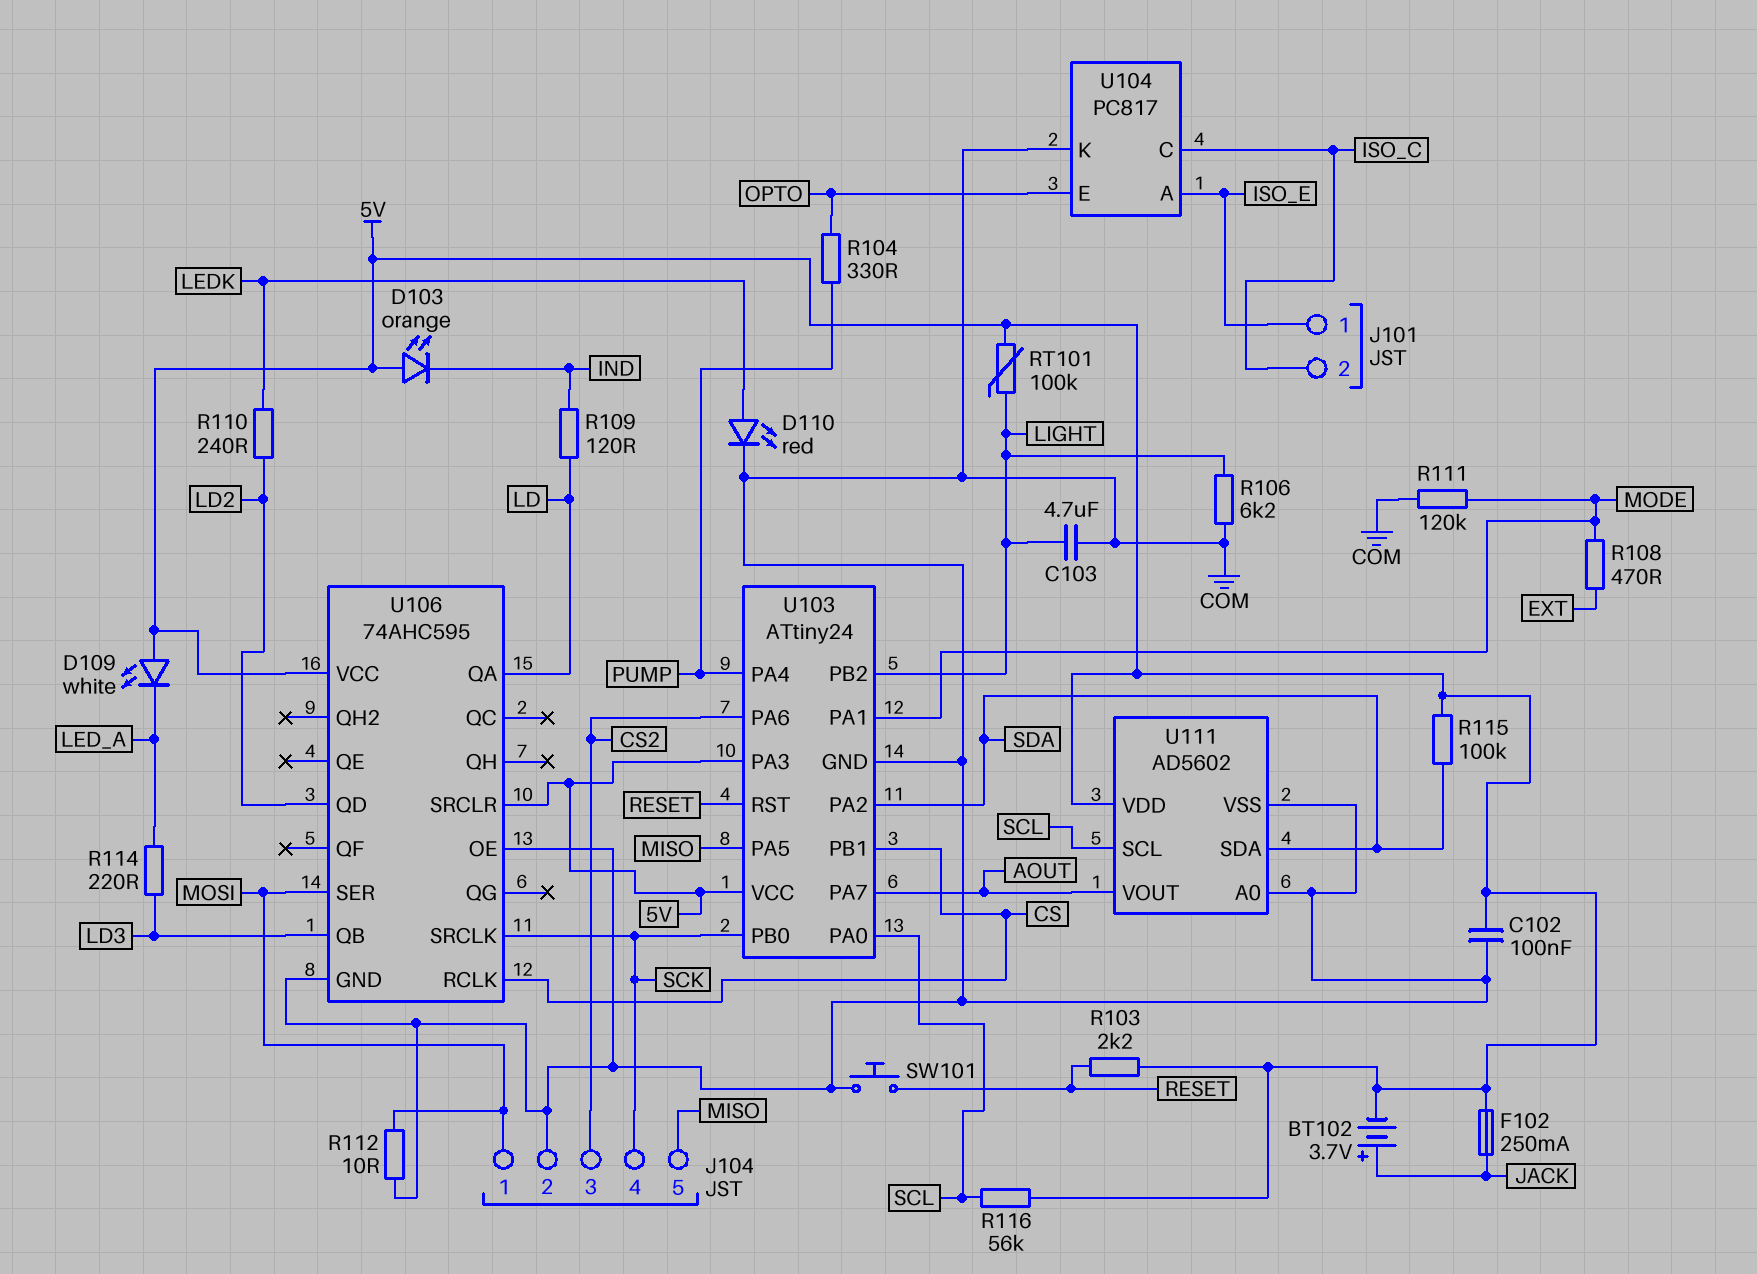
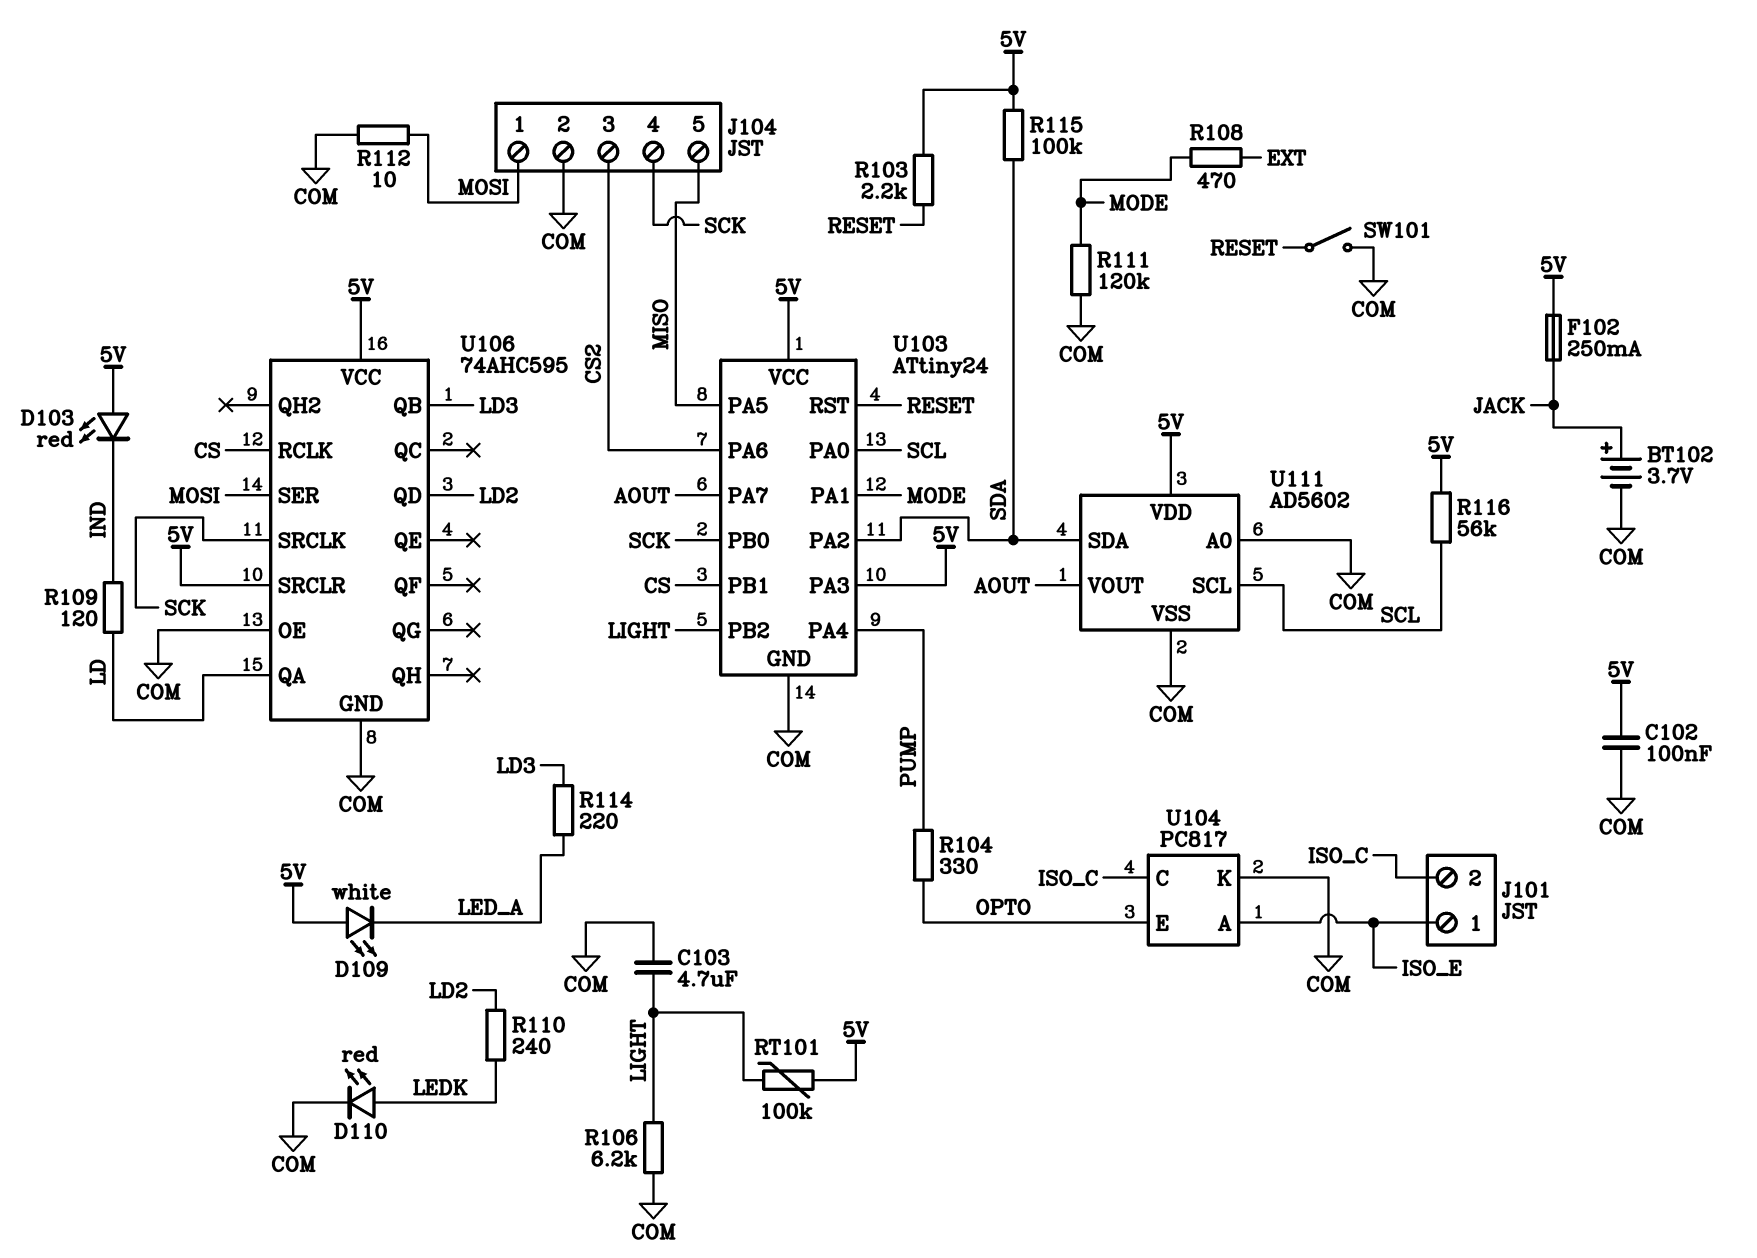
BT102: 3.7V (plus JACK, minus 5V) -> 3.7V (plus JACK, minus COM)
D103: LED orange (A 5V, K IND) -> LED red (A 5V, K IND)
SW101: button (COM, RESET) -> switch (COM, RESET)

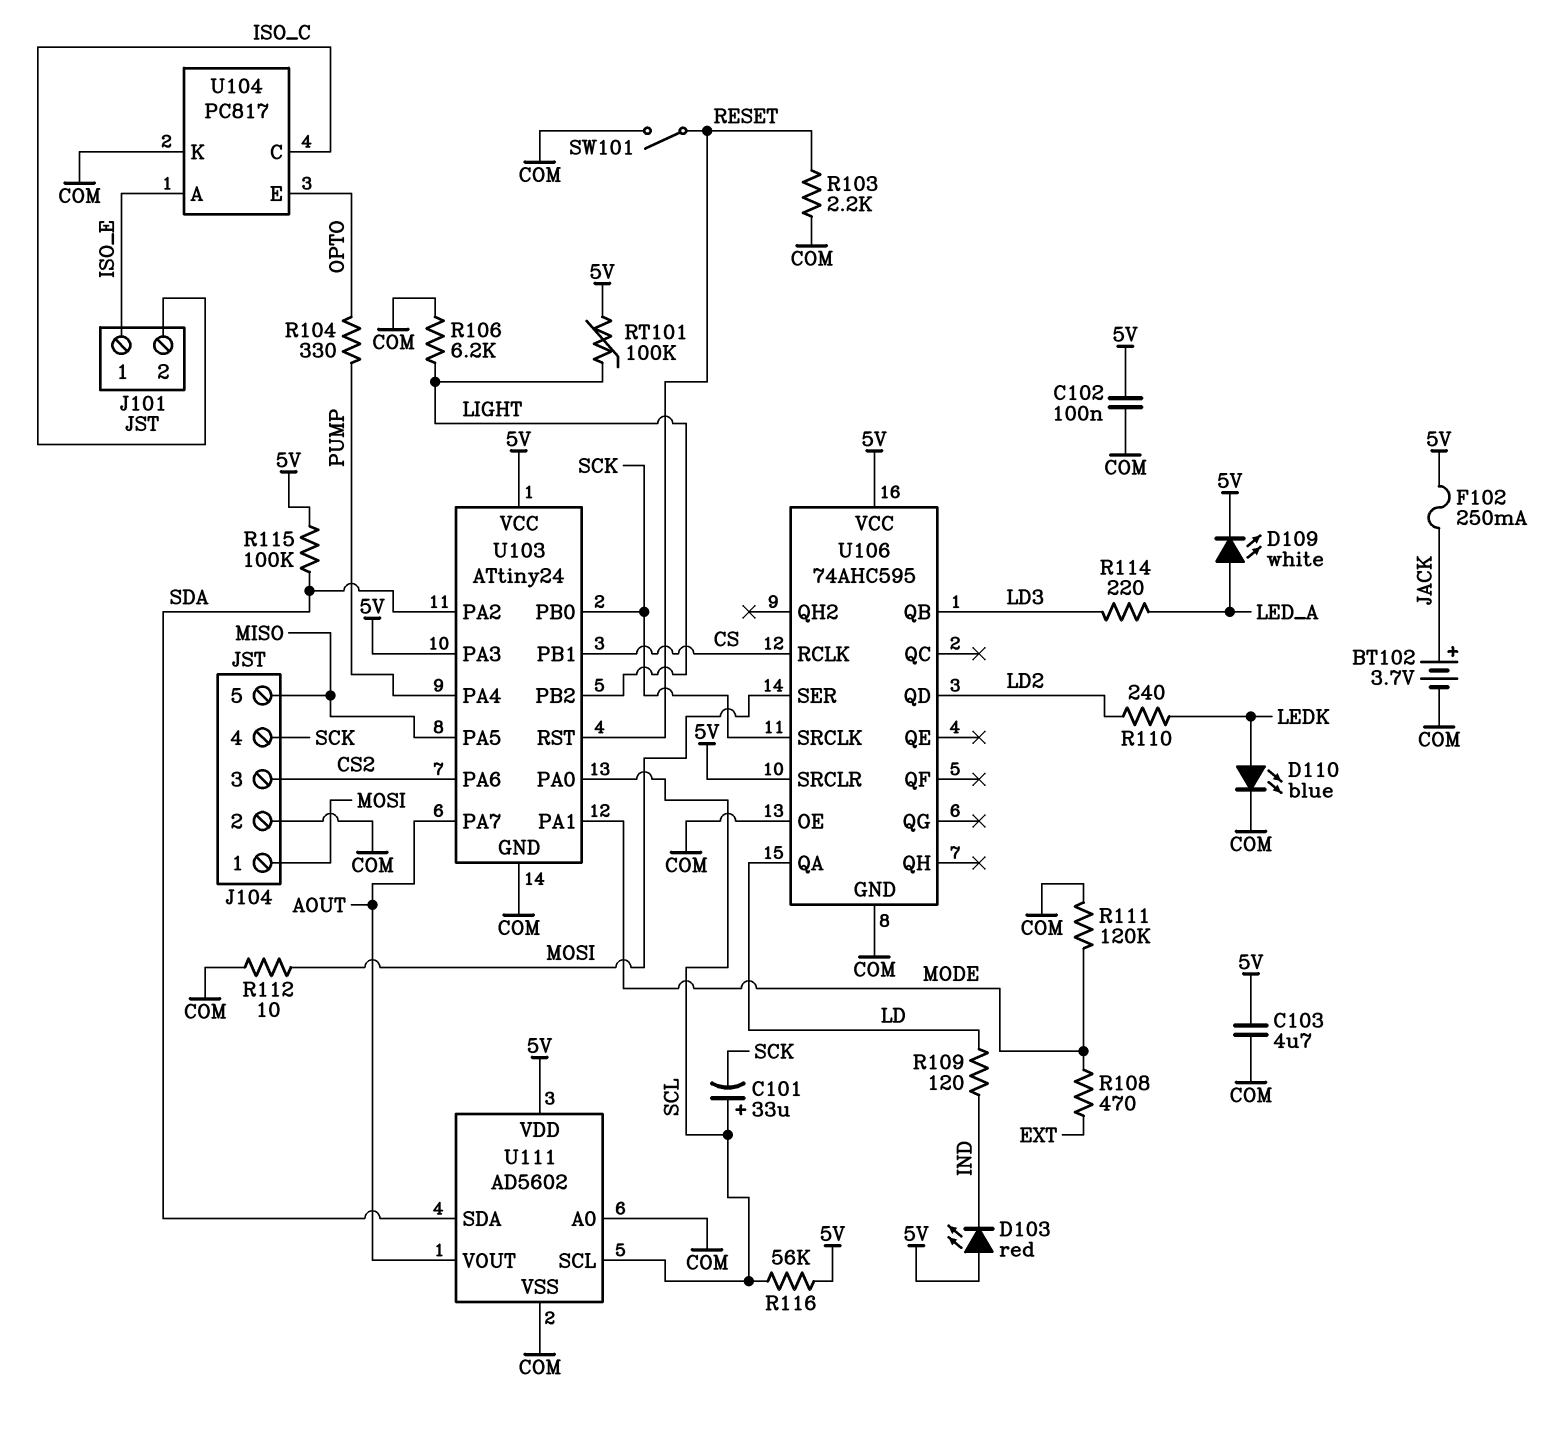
C101: none -> 33uF (plus SCL, minus SCK)
C103: 4.7uF (COM, LIGHT) -> 4.7uF (5V, COM)
D109: LED white (A 5V, K LED_A) -> LED white (A LED_A, K 5V)
D110: LED red (A LEDK, K COM) -> LED blue (A LEDK, K COM)
R103: 2.2k (5V, RESET) -> 2.2k (COM, RESET)

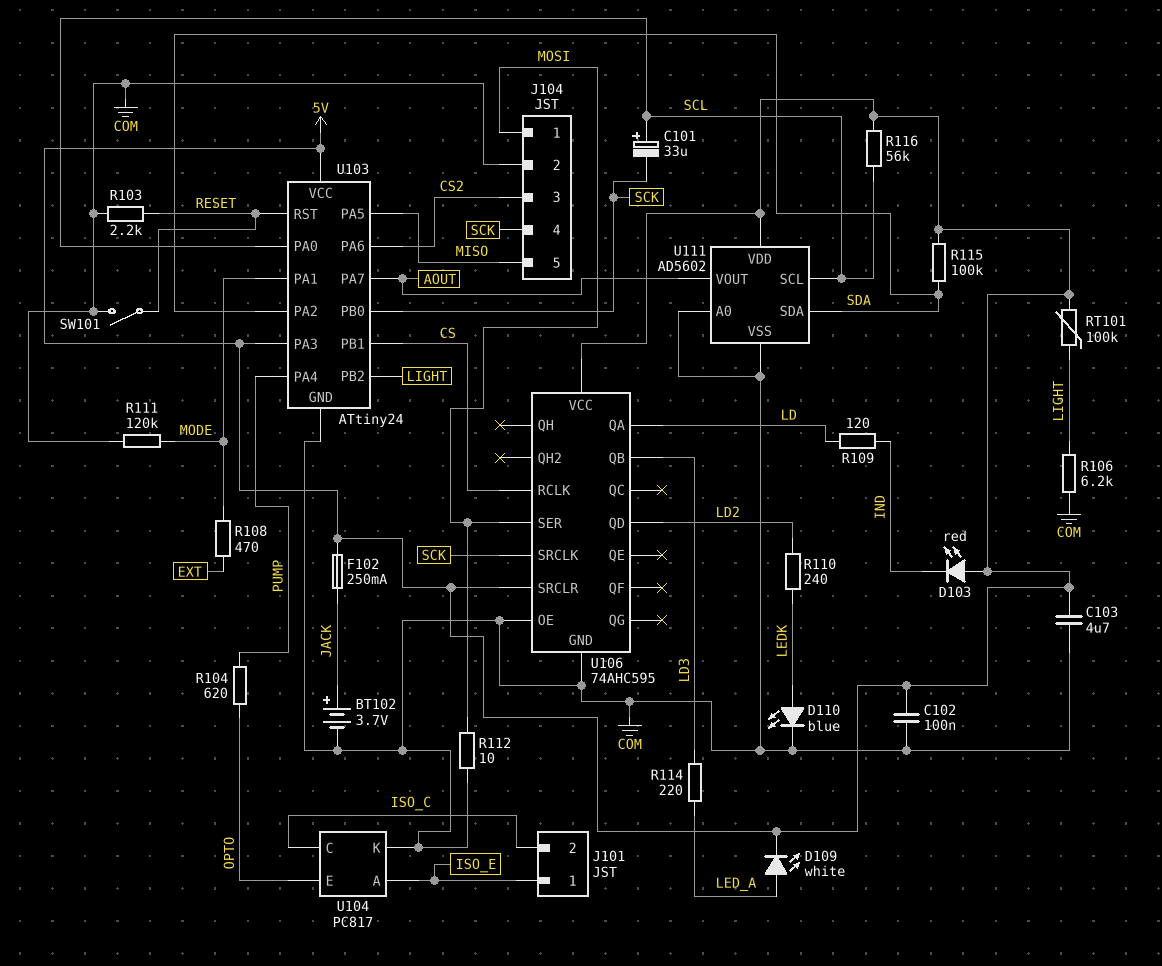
R104: 330 (OPTO, PUMP) -> 620 (OPTO, PUMP)

